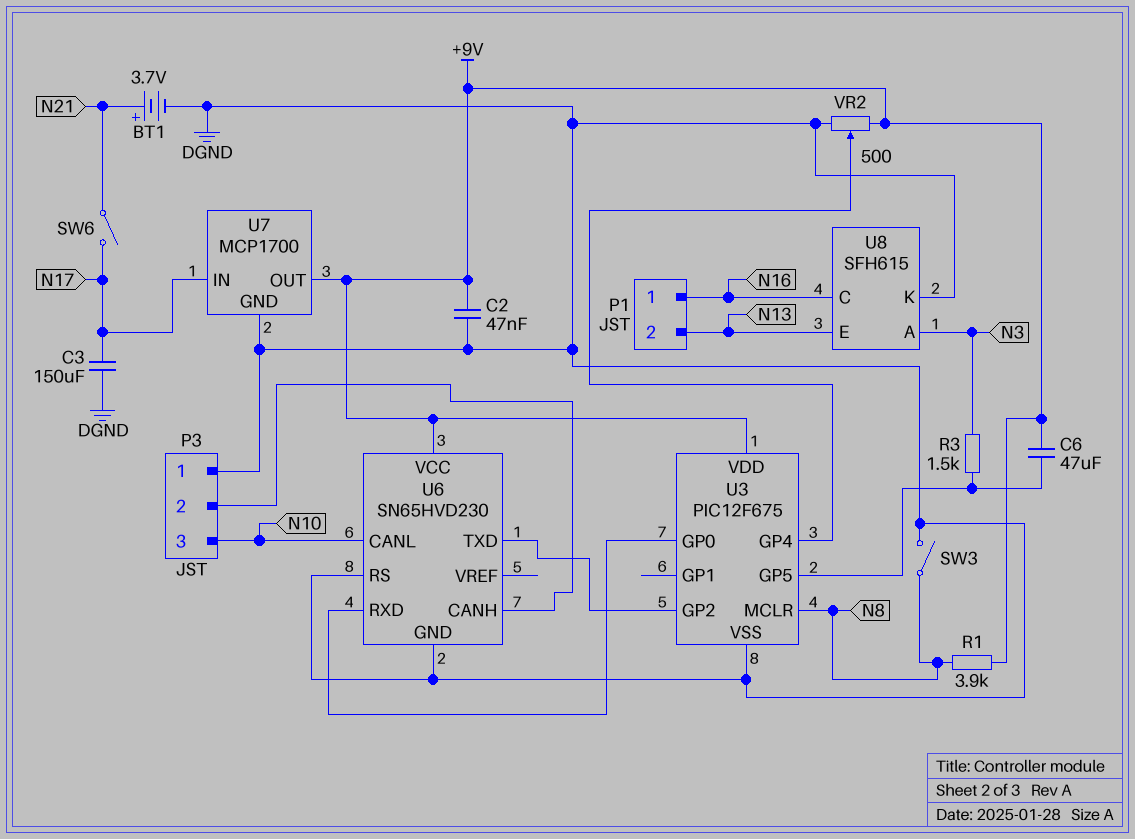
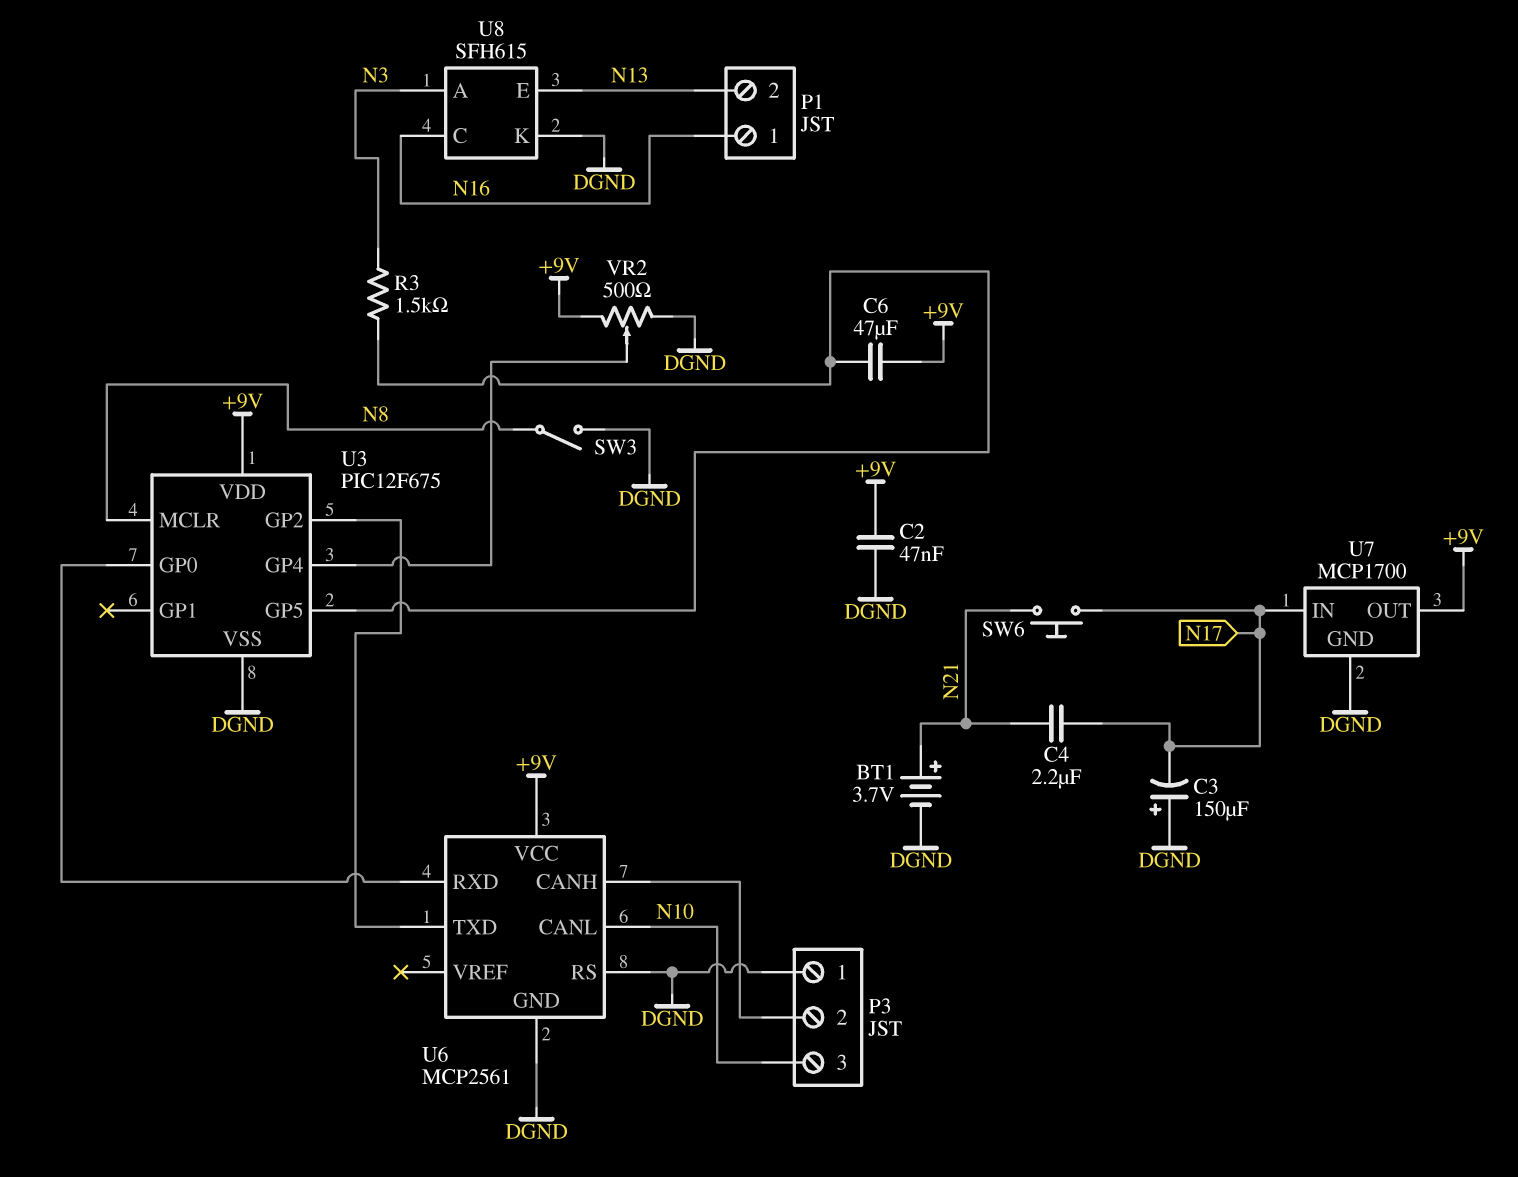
C3: 150uF (DGND, N17) -> 150uF (plus DGND, minus N17)
C4: none -> 2.2uF (N17, N21)
R1: 3.9k (+9V, N8) -> none
SW6: switch (N17, N21) -> button (N17, N21)
U6: SN65HVD230 -> MCP2561

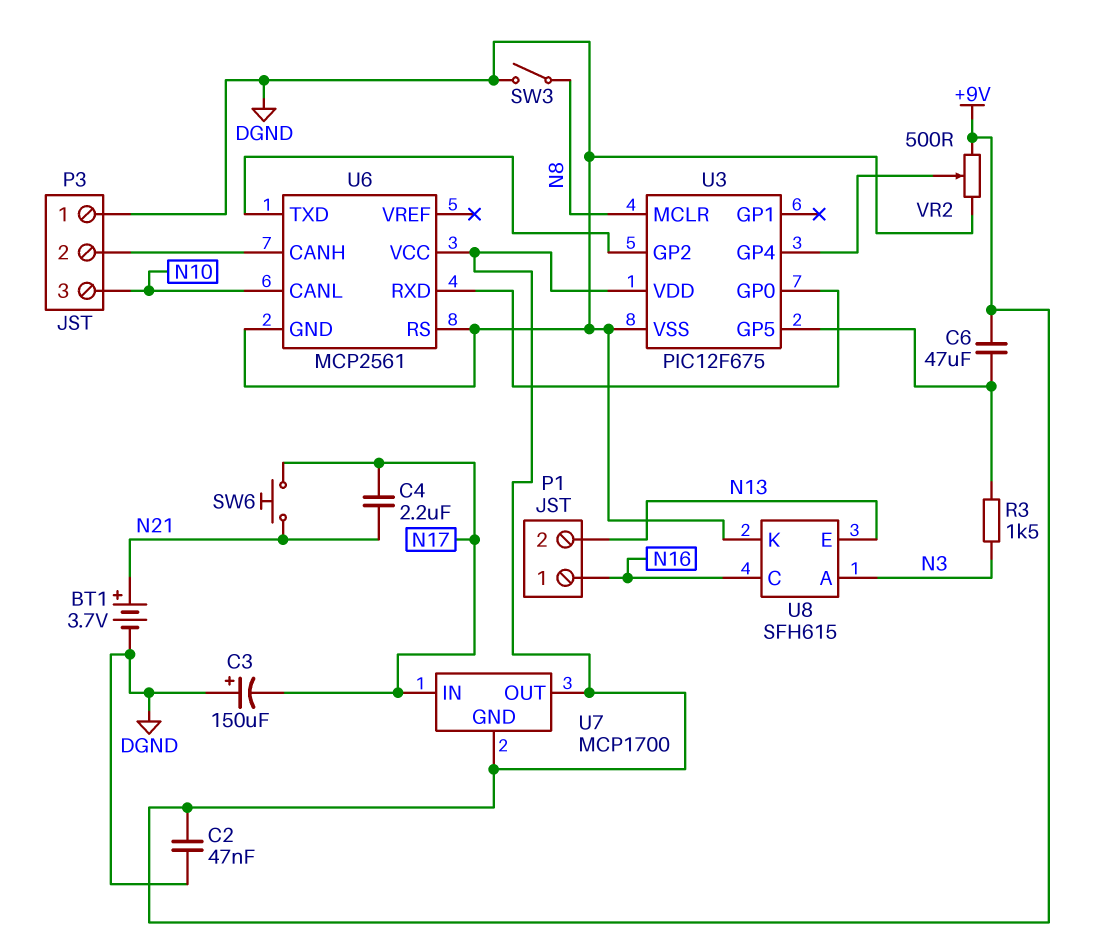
U7 pin GND: DGND -> +9V

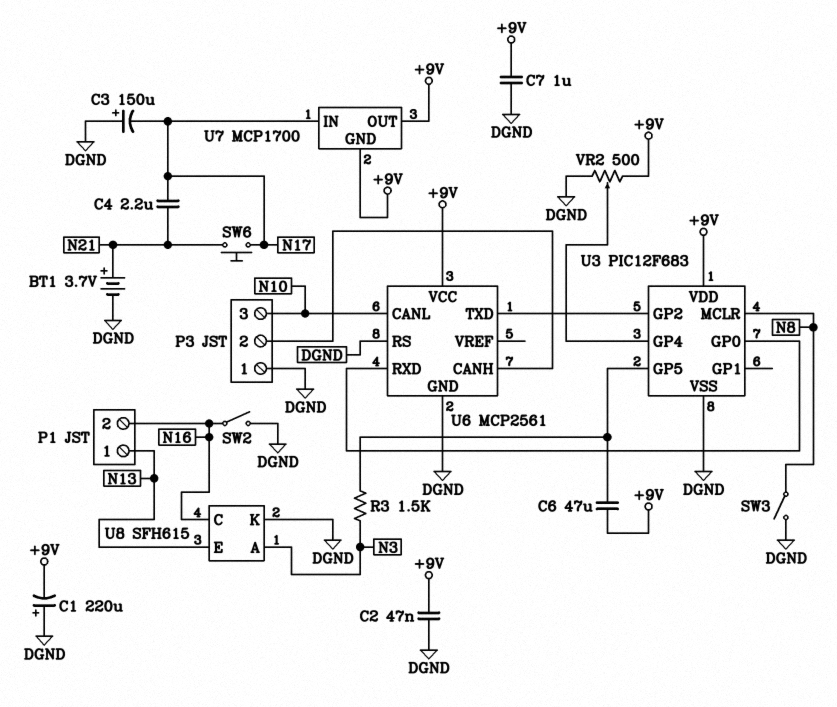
C1: none -> 220uF (plus DGND, minus +9V)
C7: none -> 1uF (+9V, DGND)
P1 pin 1: N16 -> N13
P1 pin 2: N13 -> N16
SW2: none -> switch (DGND, N16)
U3: PIC12F675 -> PIC12F683

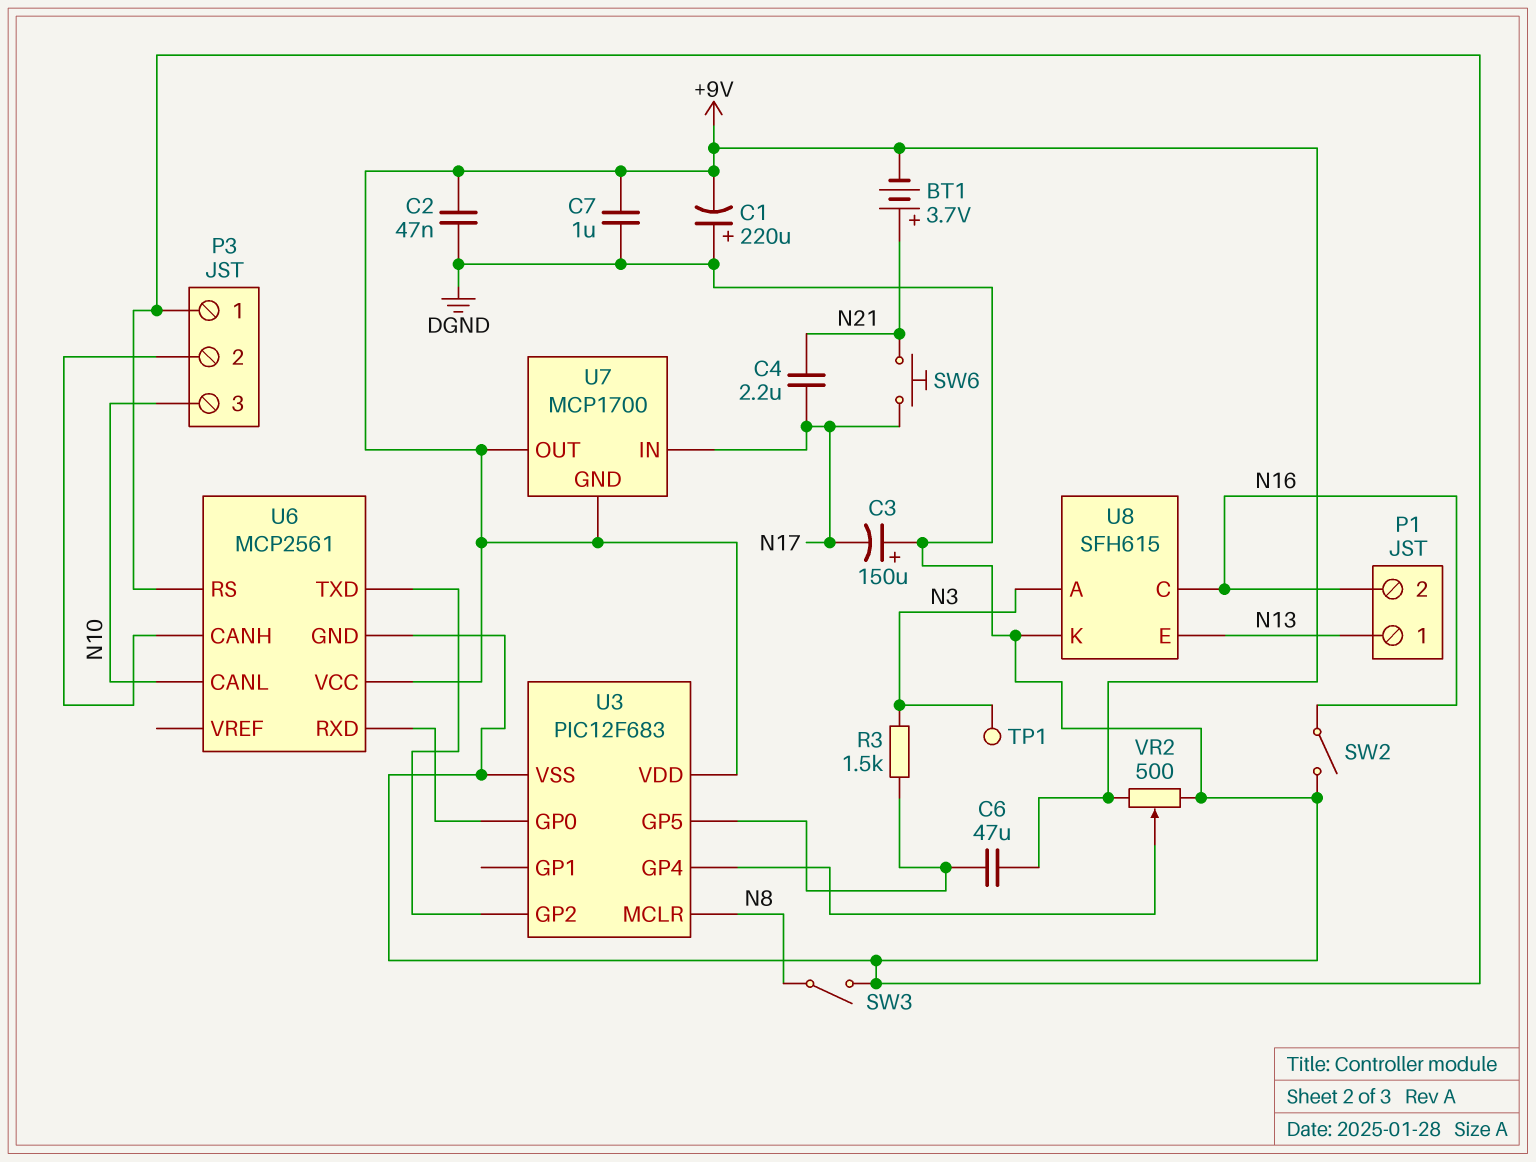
BT1: 3.7V (plus N21, minus DGND) -> 3.7V (plus N21, minus +9V)
TP1: none -> test point (N3)

